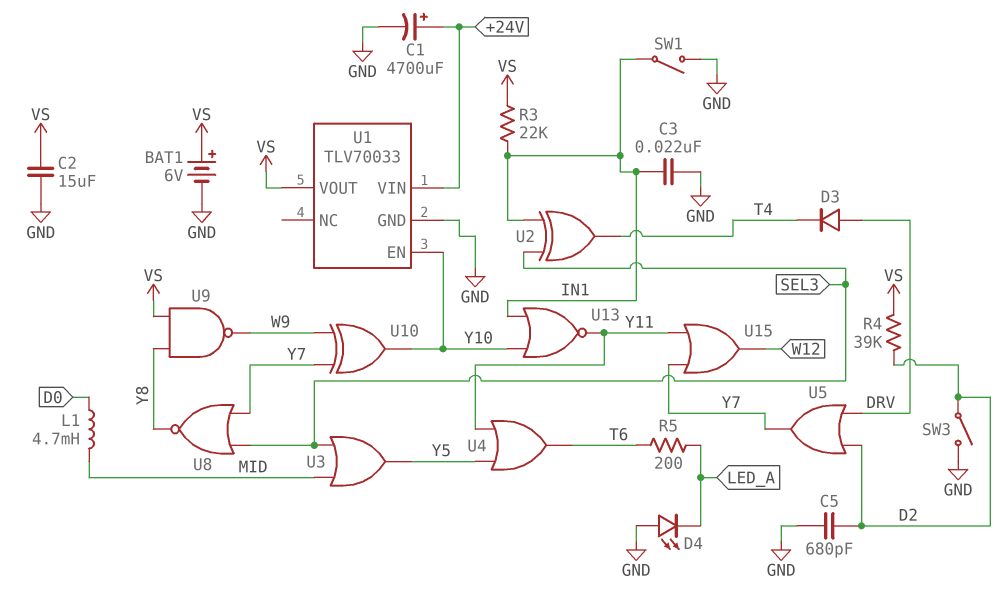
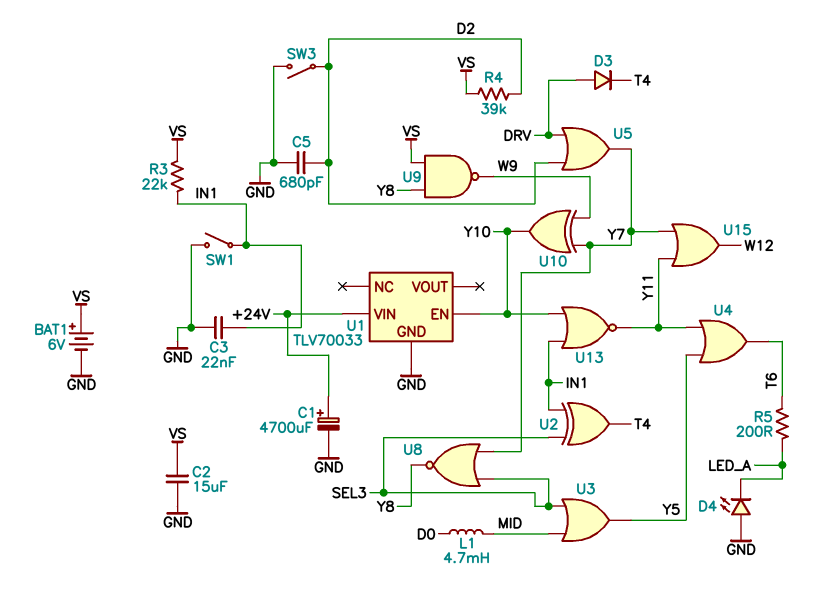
U1 pin VOUT: VS -> none

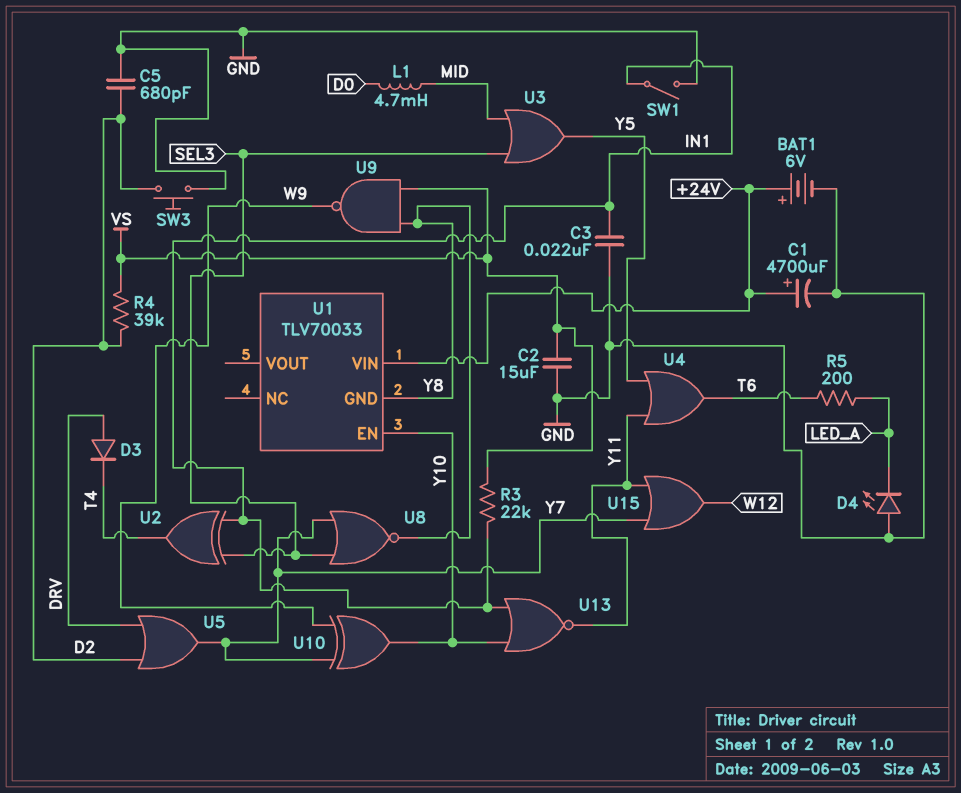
BAT1: 6V (plus VS, minus GND) -> 6V (plus +24V, minus GND)
SW3: switch (D2, GND) -> button (D2, GND)
U1 pin GND: GND -> Y8

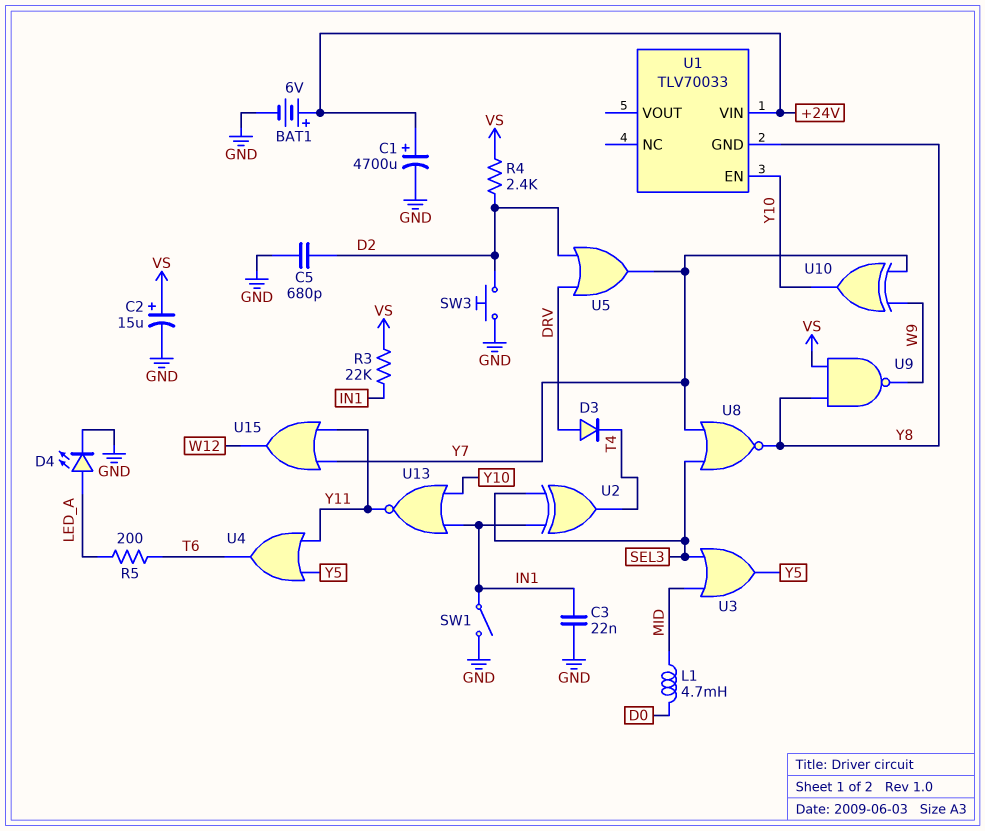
C2: 15uF (GND, VS) -> 15uF (plus VS, minus GND)
D4: LED (A GND, K LED_A) -> LED (A LED_A, K GND)
R4: 39k (D2, VS) -> 2.4k (D2, VS)

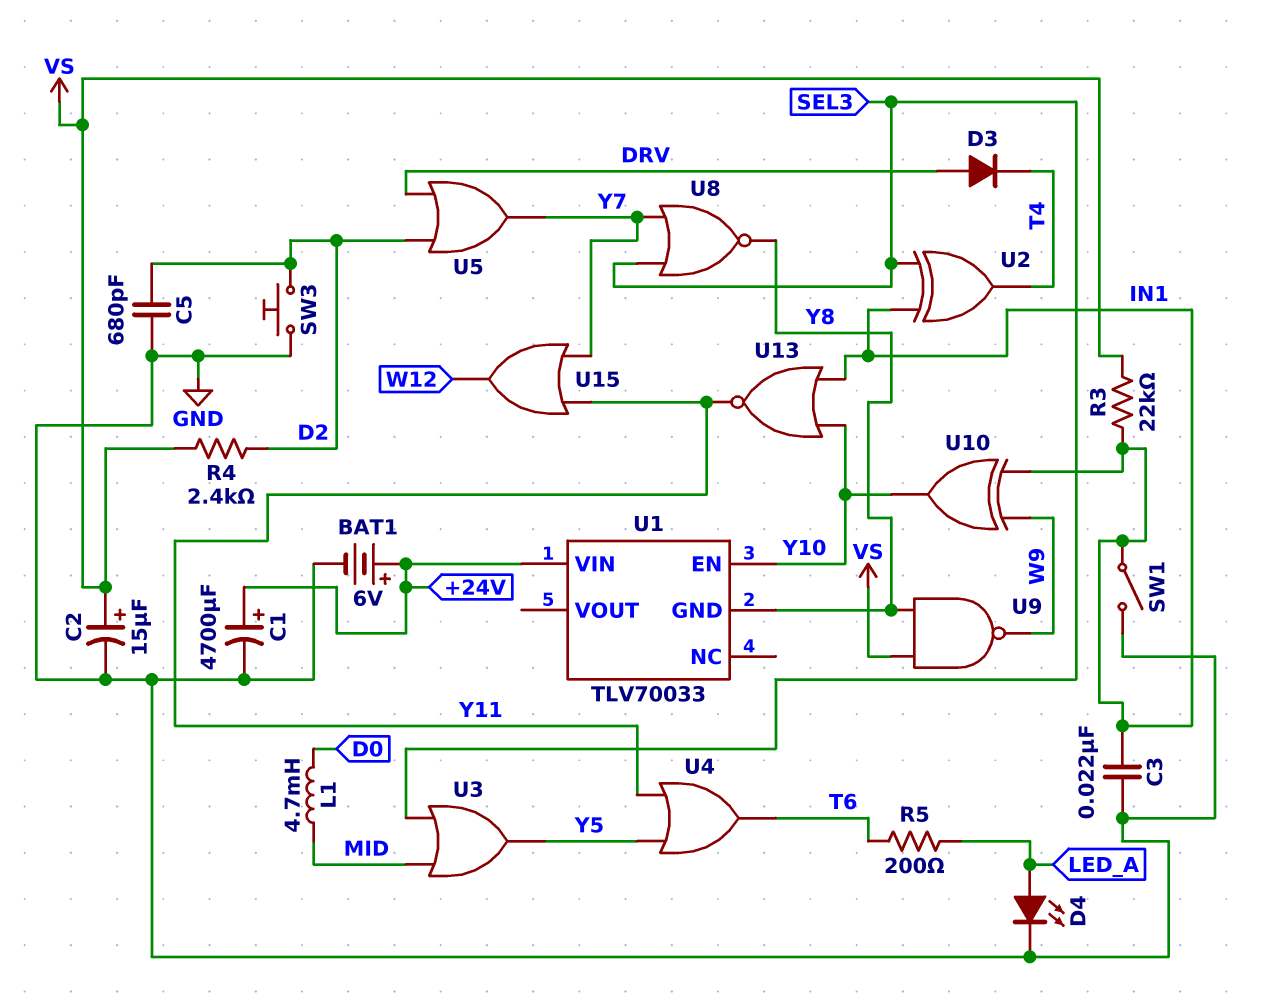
U10: XOR (in W9, in Y7, out Y10) -> XOR (in IN1, in W9, out Y10)

